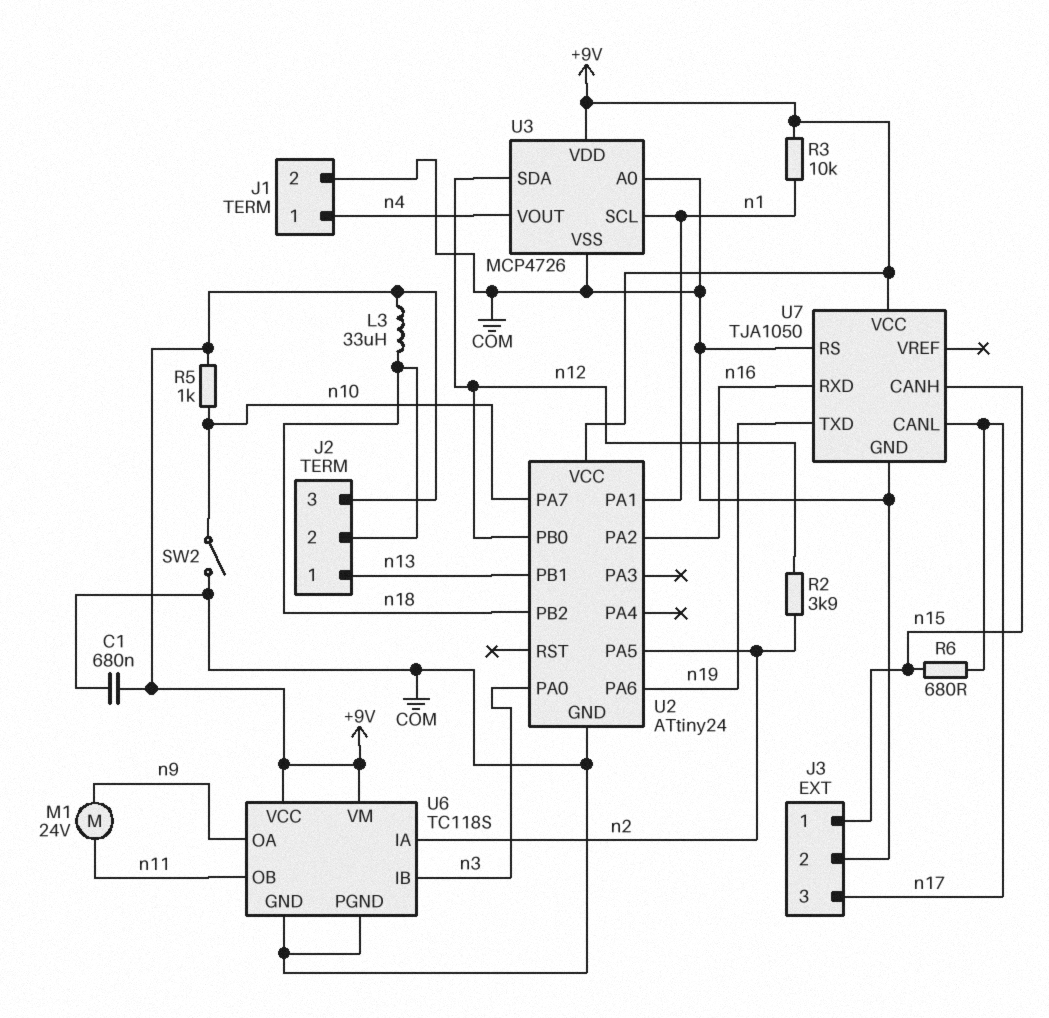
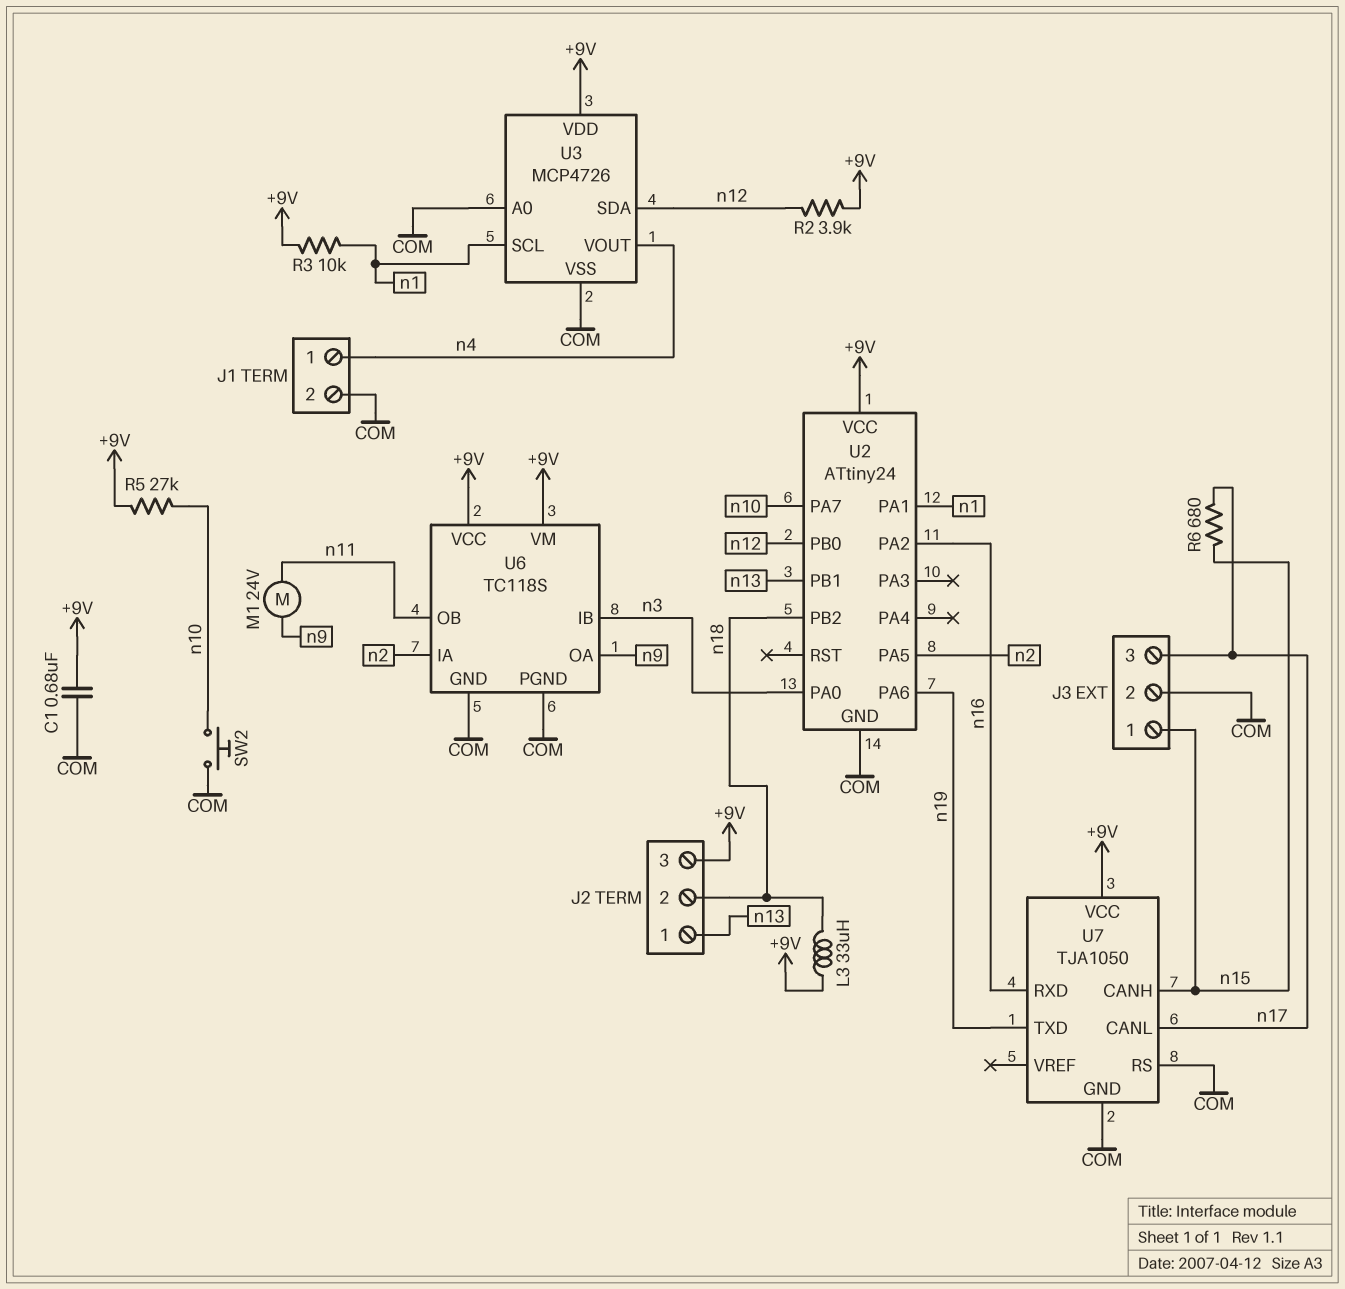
R2: 3.9k (n2, n12) -> 3.9k (+9V, n12)
R5: 1k (+9V, n10) -> 27k (+9V, n10)
SW2: switch (COM, n10) -> button (COM, n10)

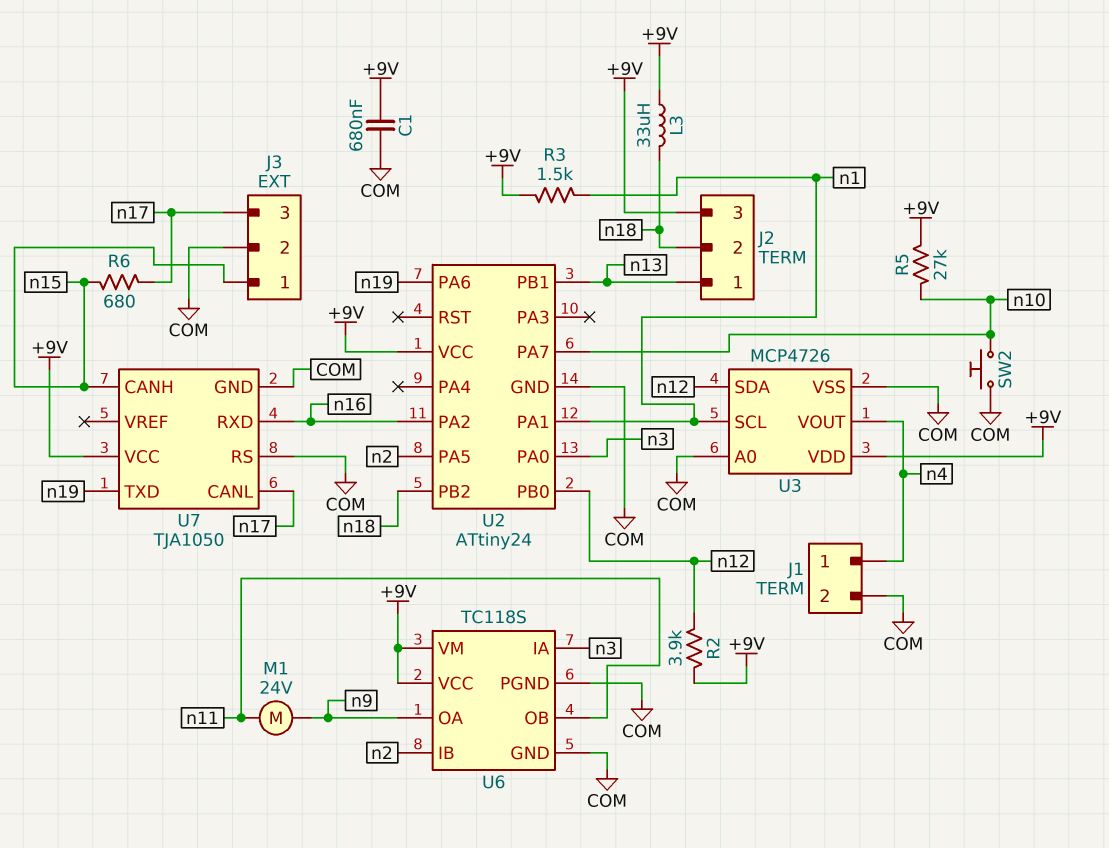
R3: 10k (+9V, n1) -> 1.5k (+9V, n1)
U6 pin IA: n2 -> n3
U6 pin IB: n3 -> n2

